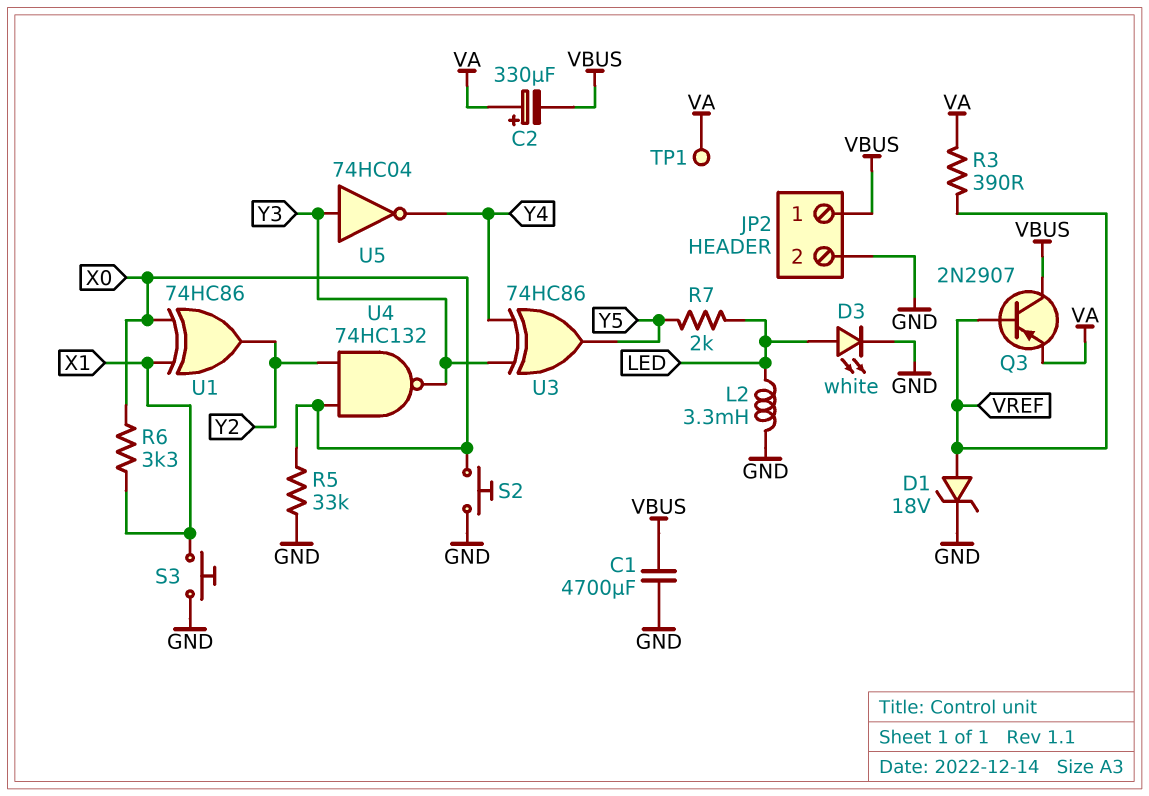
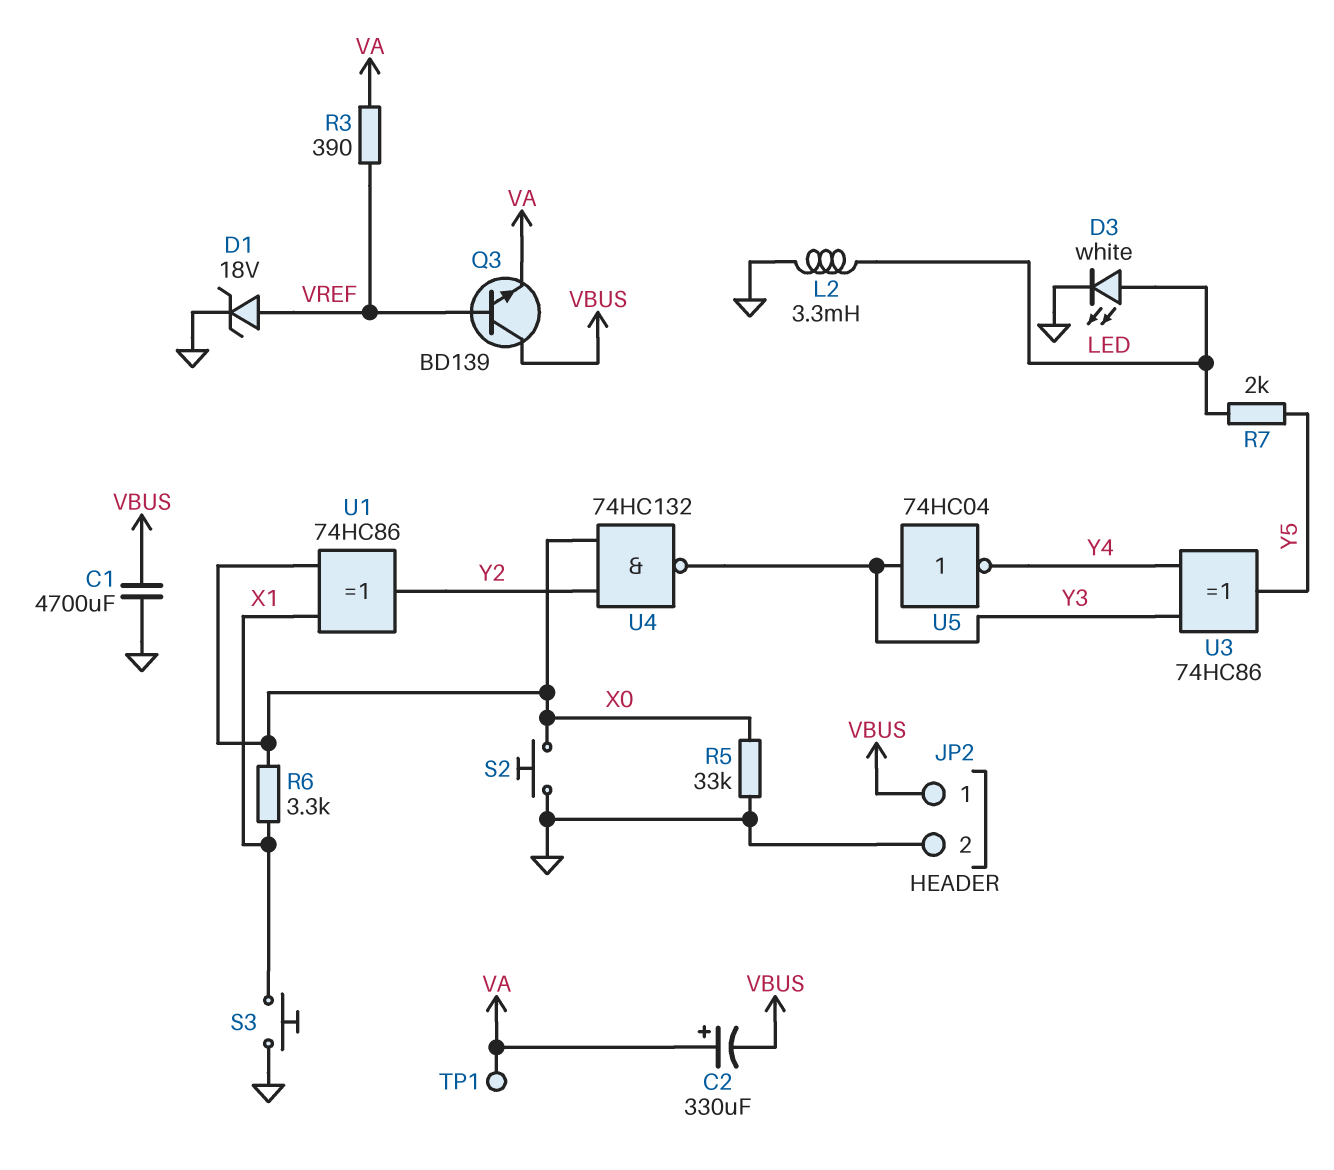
Q3: PNP 2N2907 (B VREF, C VBUS, E VA) -> NPN BD139 (B VREF, C VBUS, E VA)

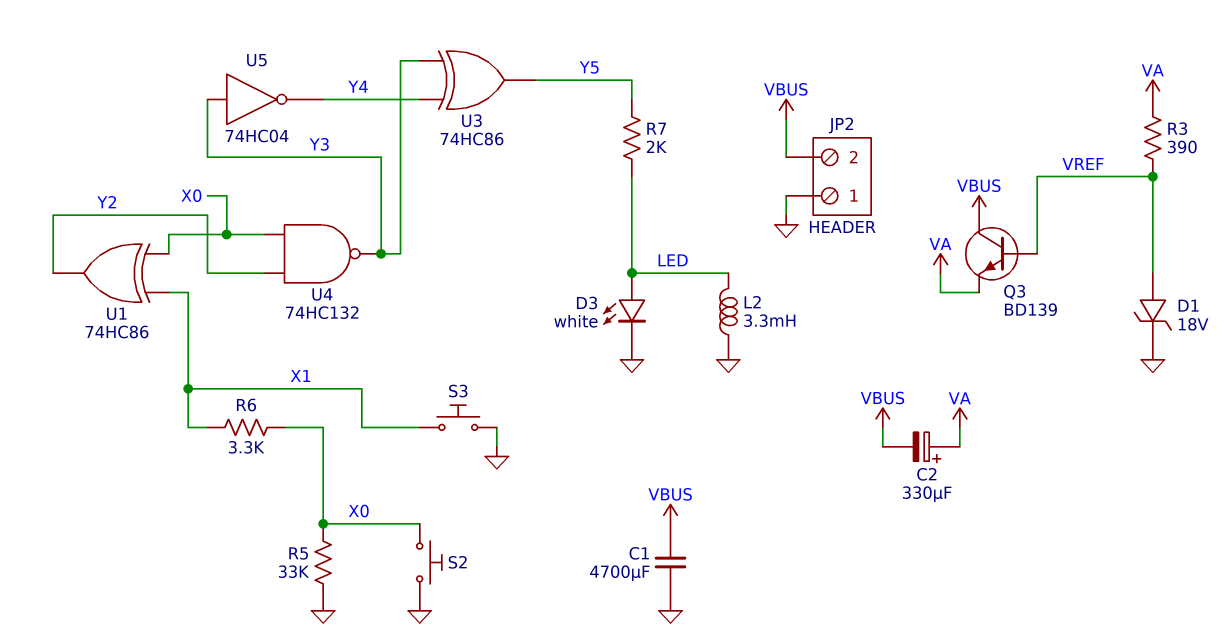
JP2 pin 1: VBUS -> GND
JP2 pin 2: GND -> VBUS
TP1: test point (VA) -> none

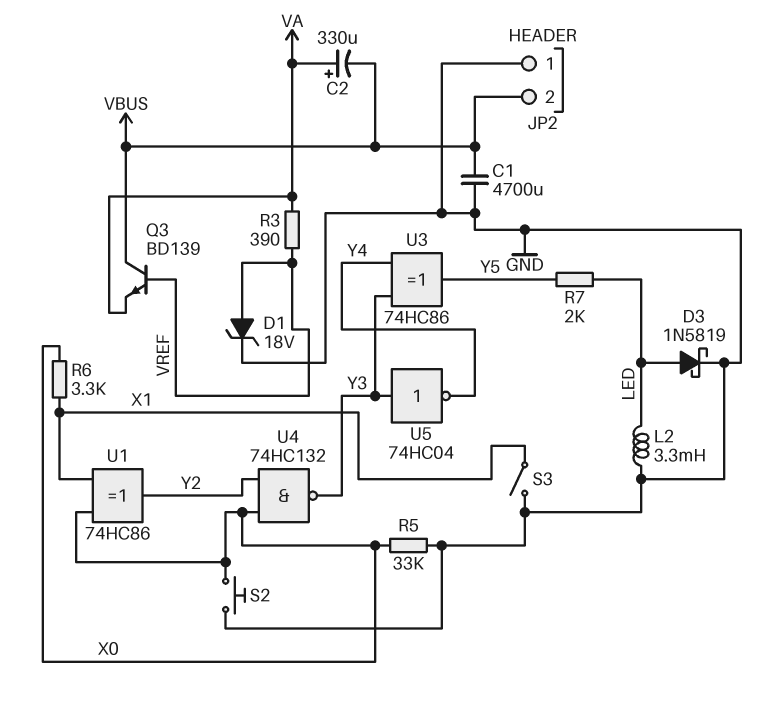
D3: LED white (A LED, K GND) -> schottky 1N5819 (A LED, K GND)
S3: button (GND, X1) -> switch (GND, X1)

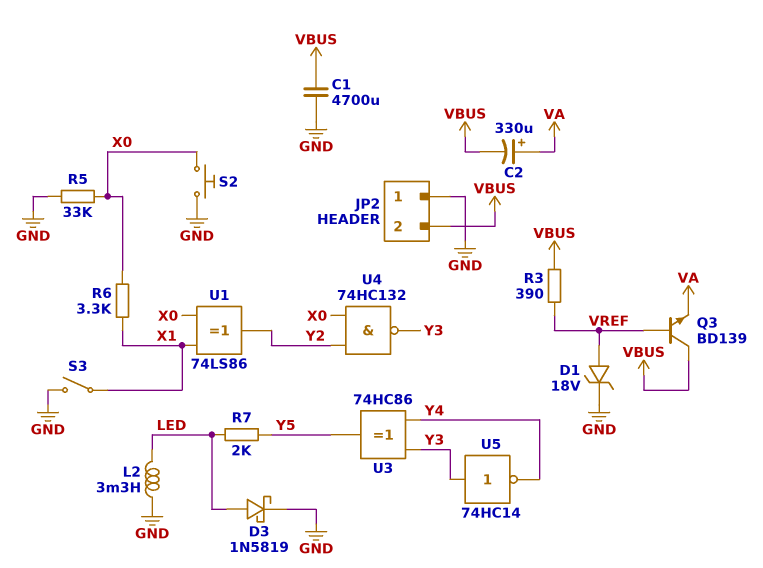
R3: 390 (VA, VREF) -> 390 (VBUS, VREF)
U1: XOR 74HC86 (in X0, in X1, out Y2) -> XOR 74LS86 (in X0, in X1, out Y2)
U5: NOT 74HC04 (in Y3, out Y4) -> NOT 74HC14 (in Y3, out Y4)

